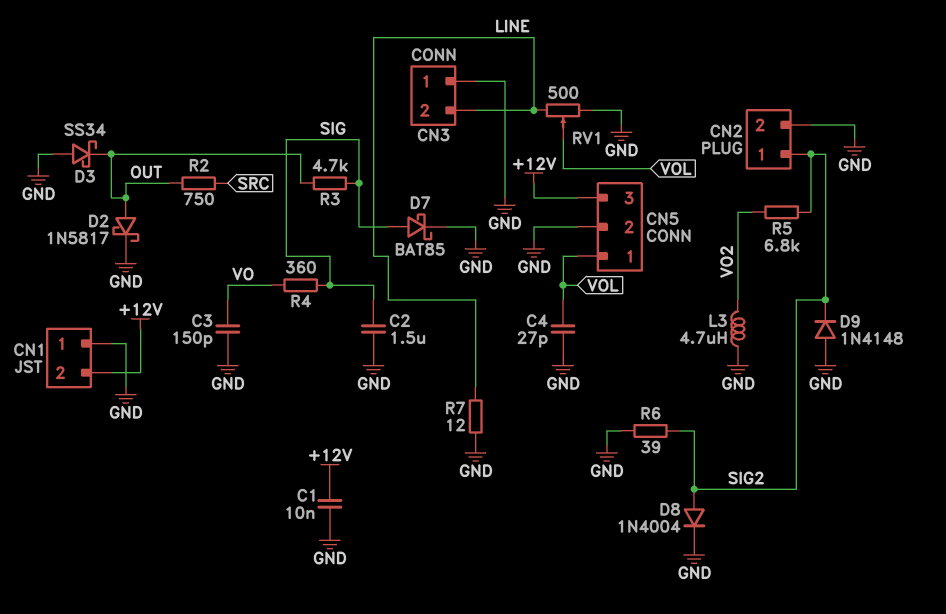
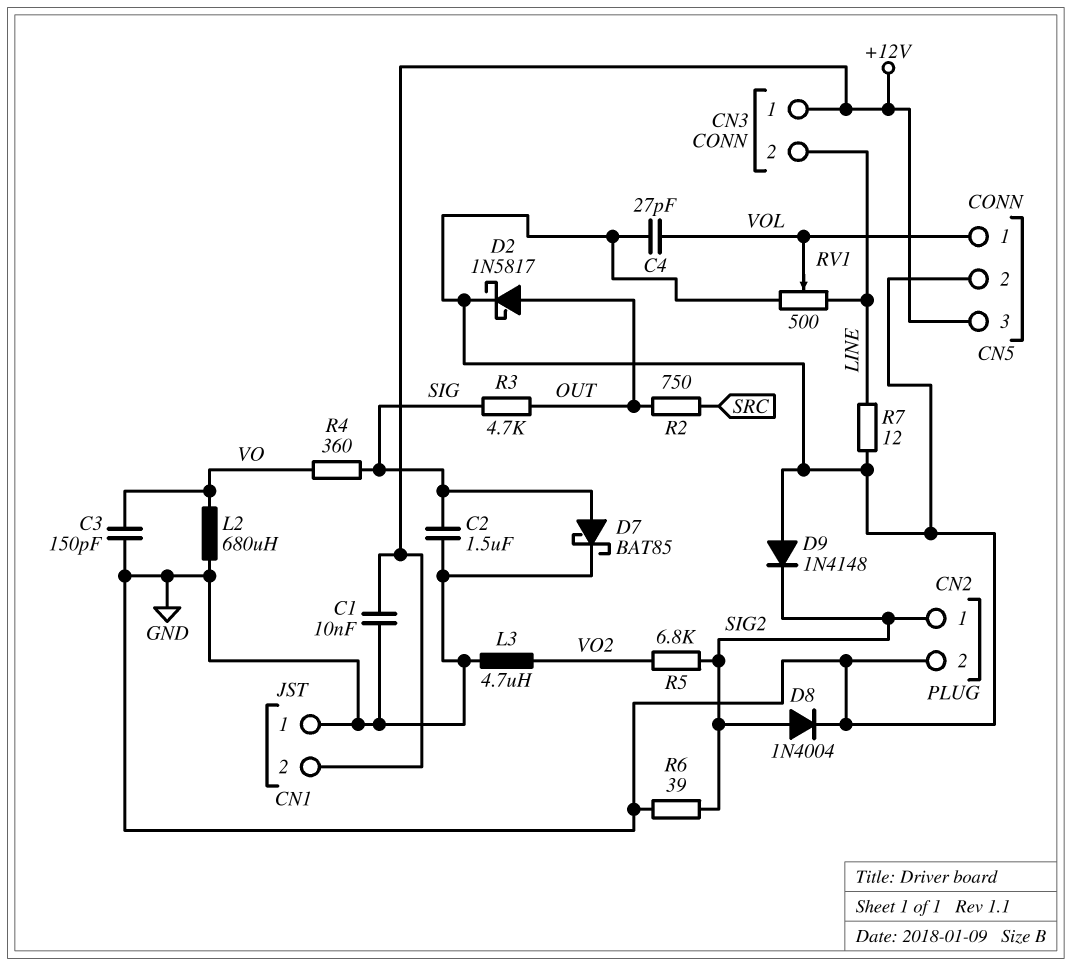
CN3 pin 1: GND -> +12V
D3: schottky SS34 (A GND, K OUT) -> none
L2: none -> 680uH (GND, VO)

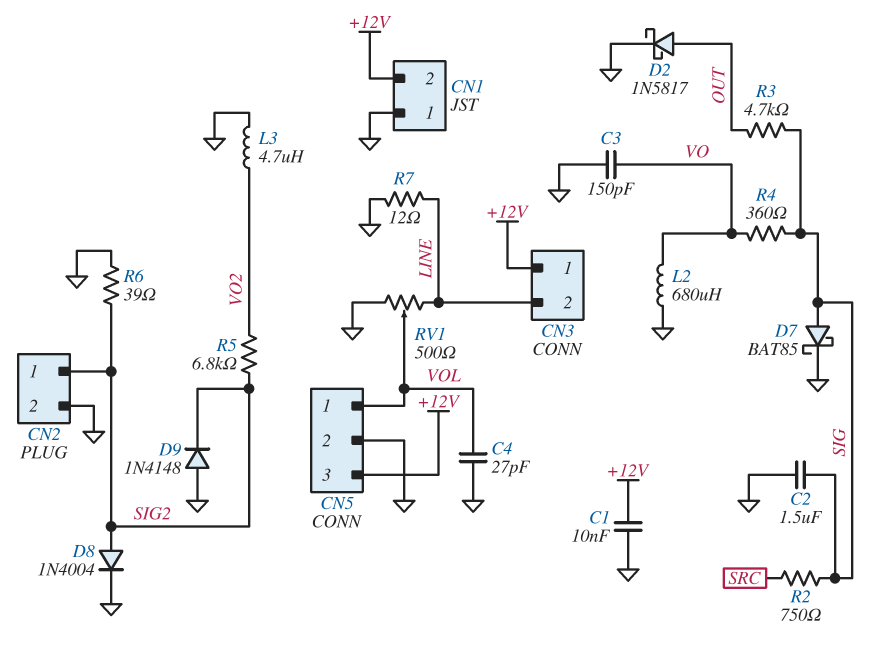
R2: 750 (OUT, SRC) -> 750 (SIG, SRC)

